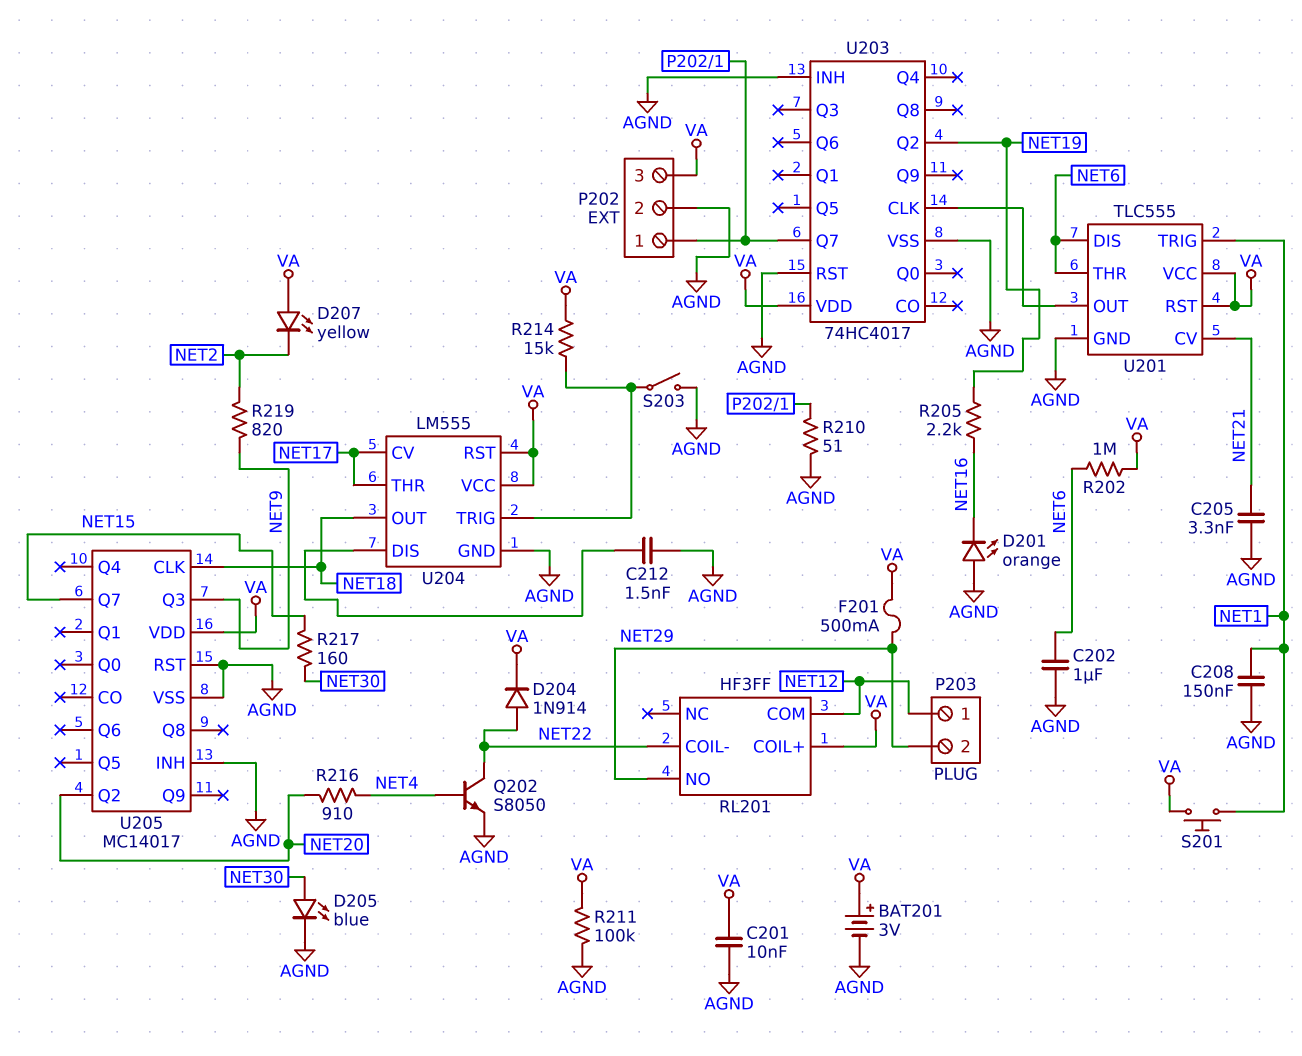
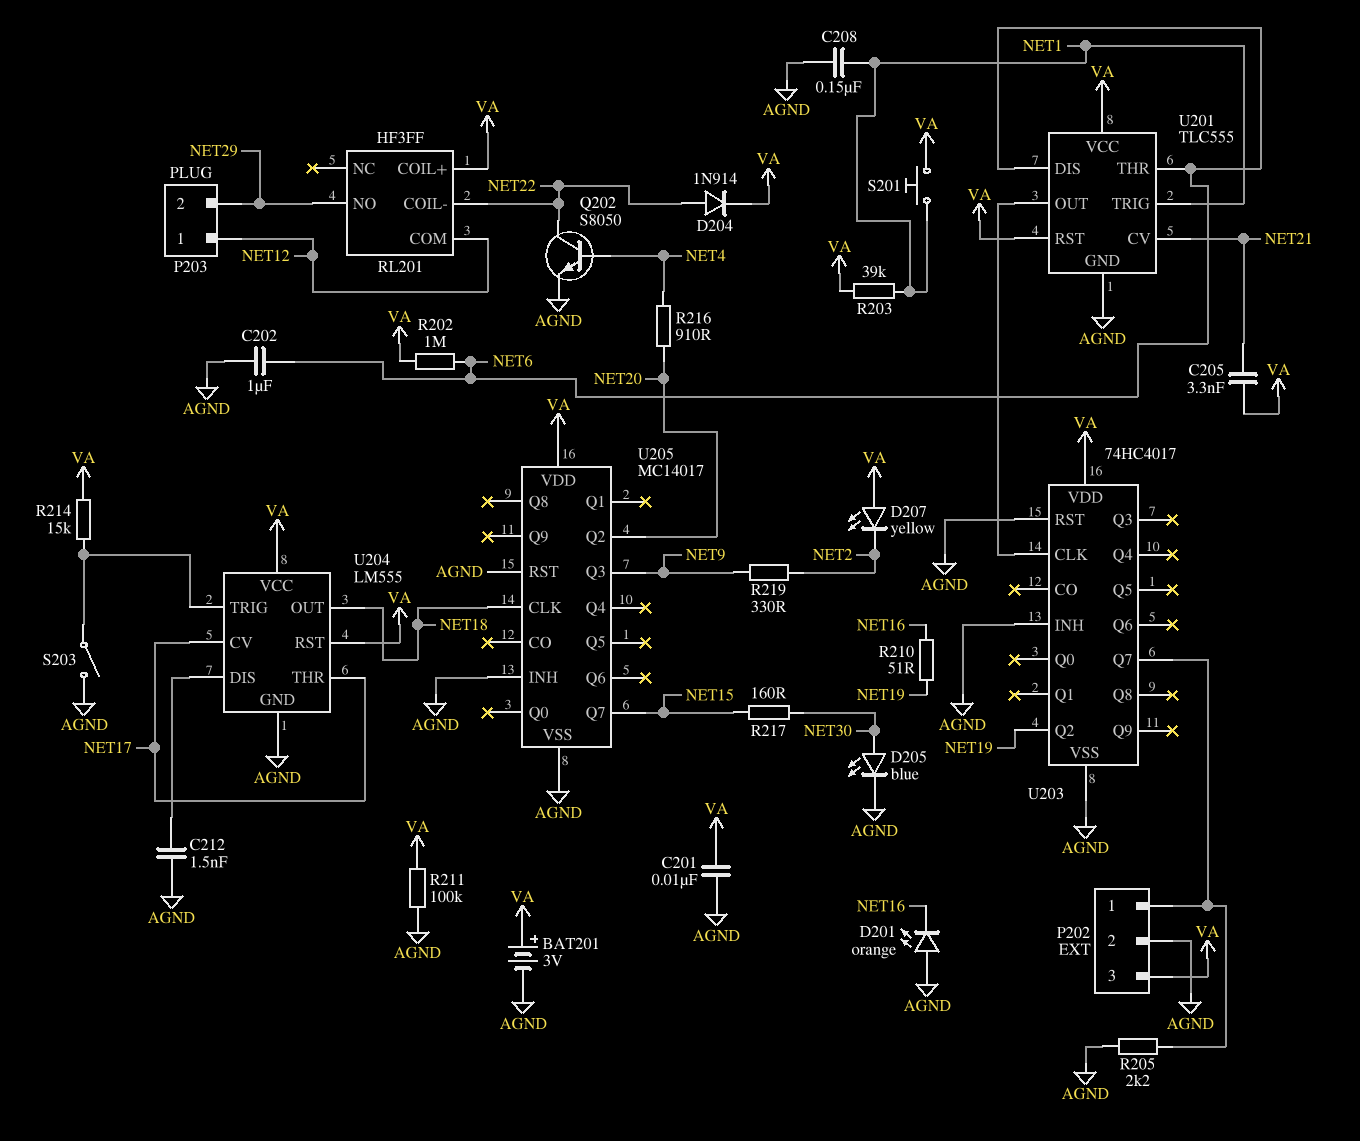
C205: 3.3nF (AGND, NET21) -> 3.3nF (NET21, VA)
F201: 500mA (NET29, VA) -> none
R203: none -> 39k (NET1, VA)
R205: 2.2k (NET16, NET19) -> 2.2k (AGND, P202/1)
R210: 51 (AGND, P202/1) -> 51 (NET16, NET19)
R219: 820 (NET2, NET9) -> 330 (NET2, NET9)

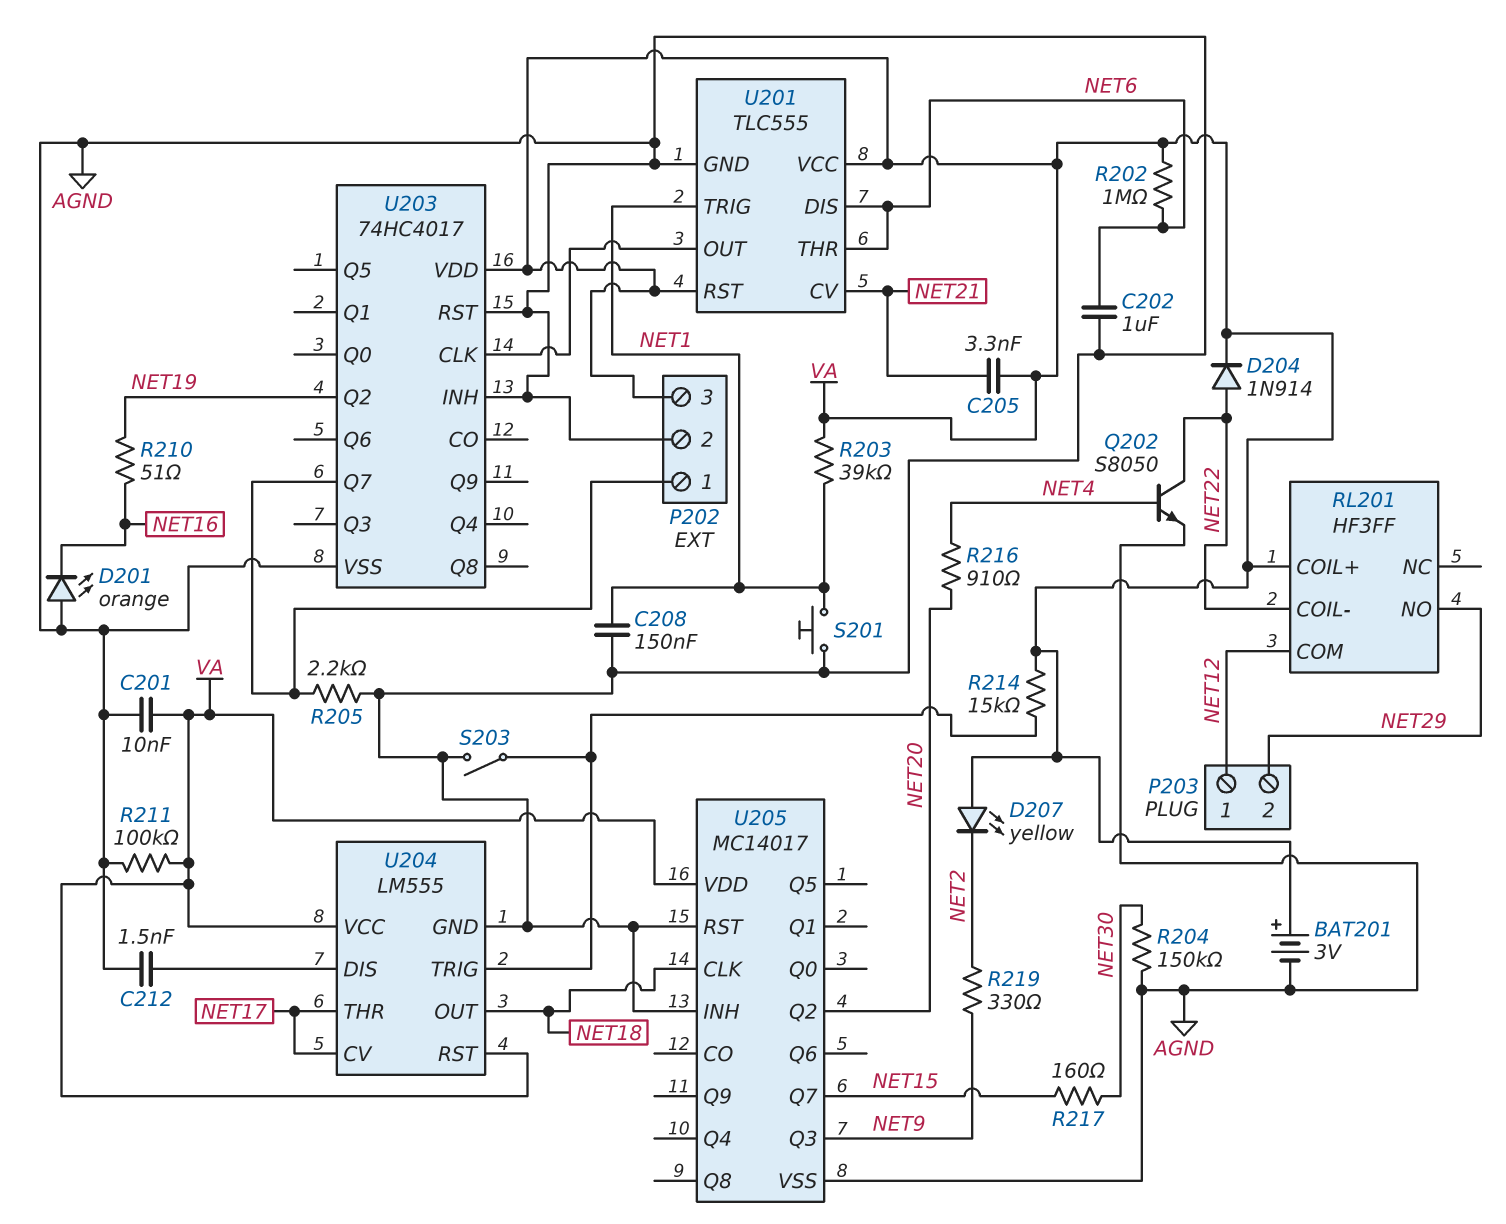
D205: LED blue (A NET30, K AGND) -> none
R204: none -> 150k (AGND, NET30)
S201: button (NET1, VA) -> button (AGND, NET1)

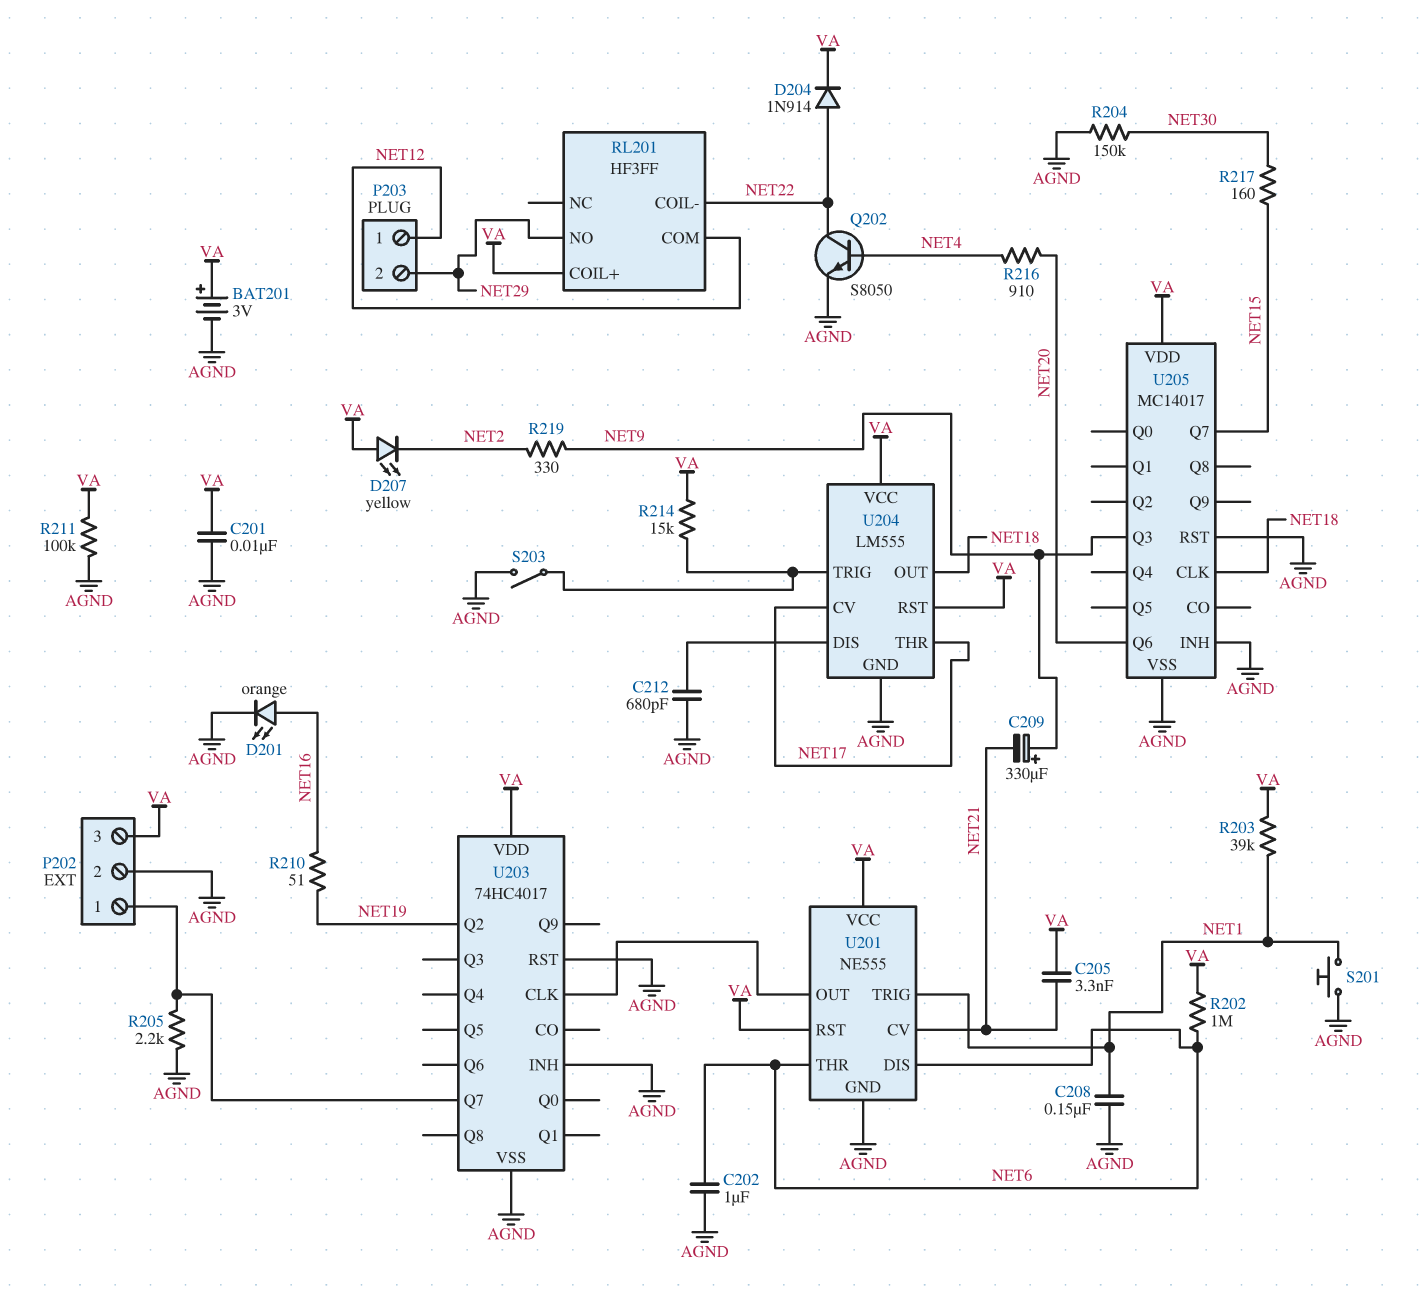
C209: none -> 330uF (plus NET9, minus NET21)
C212: 1.5nF (AGND, U204/DIS) -> 680pF (AGND, U204/DIS)
D201: LED orange (A AGND, K NET16) -> LED orange (A NET16, K AGND)
U201: TLC555 -> NE555
U205 pin Q2: NET20 -> none
U205 pin Q6: none -> NET20

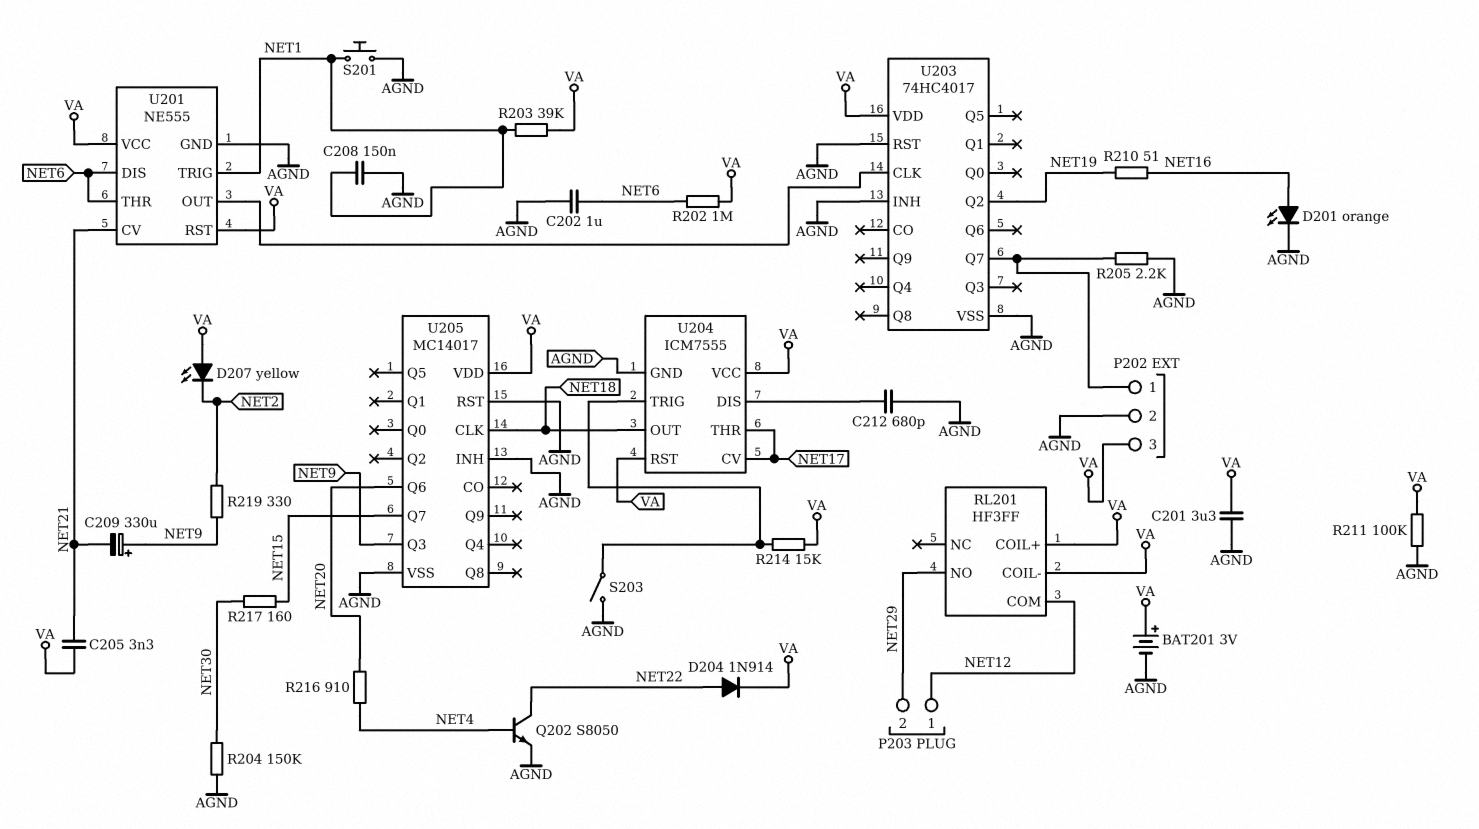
C201: 10nF (AGND, VA) -> 3.3uF (AGND, VA)
RL201 pin COIL-: NET22 -> VA
U204: LM555 -> ICM7555

